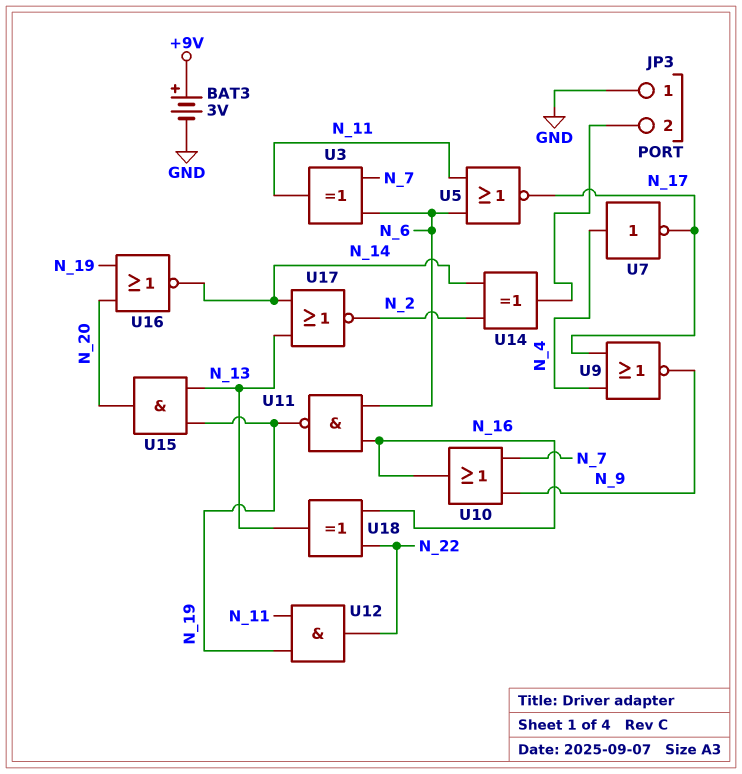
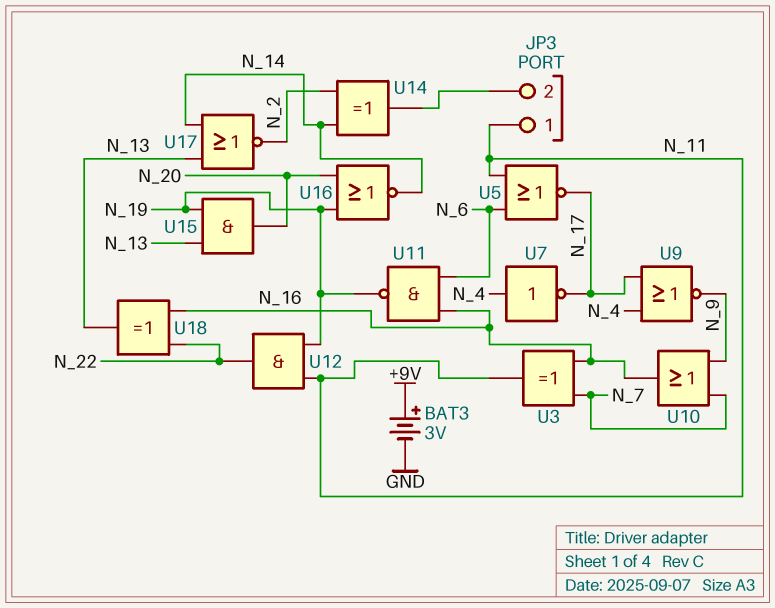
JP3 pin 1: GND -> N_11
U3: XOR (in N_6, in N_7, out N_11) -> XOR (in N_7, in N_16, out N_11)

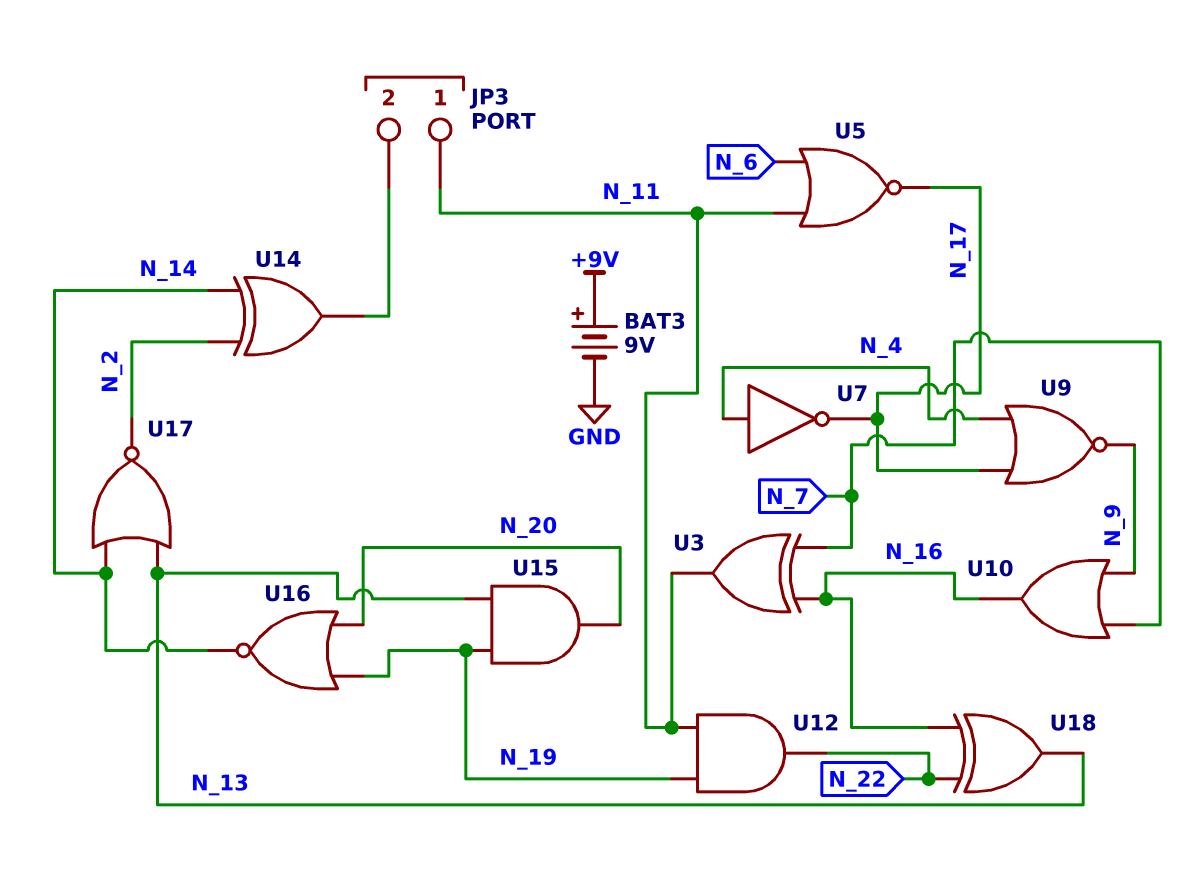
BAT3: 3V (plus +9V, minus GND) -> 9V (plus +9V, minus GND)
U11: NAND (in N_6, in N_16, out N_19) -> none

